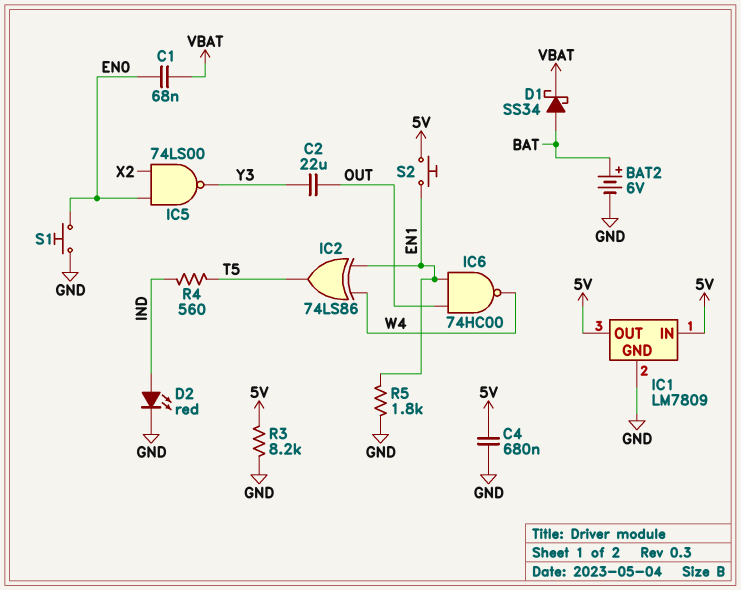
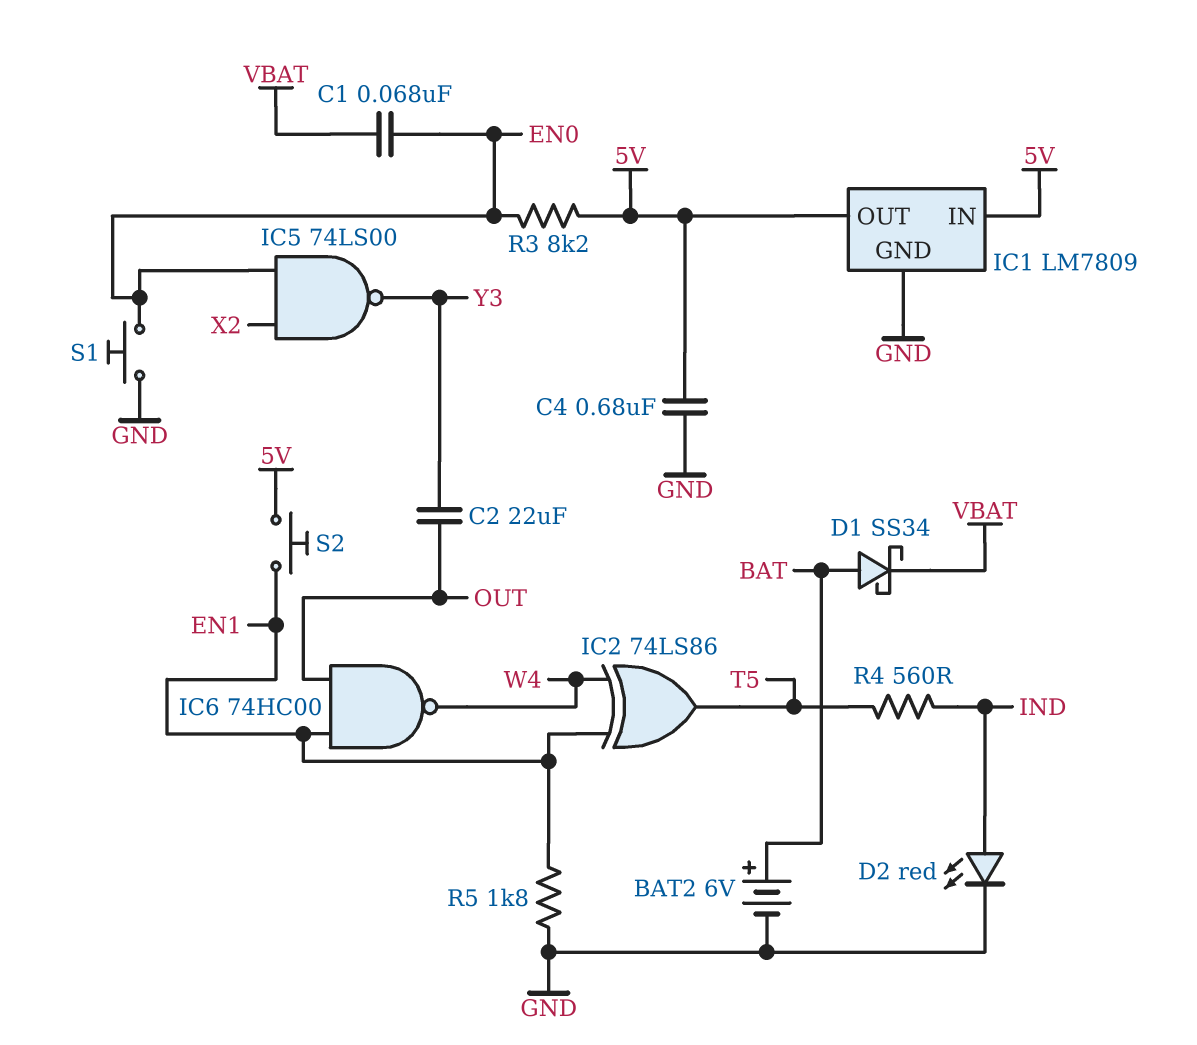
R3: 8.2k (5V, GND) -> 8.2k (5V, EN0)

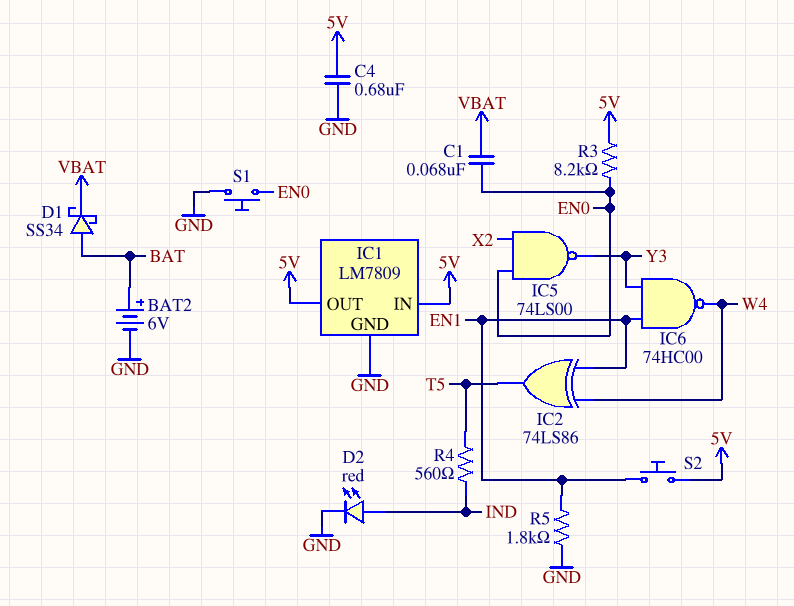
C2: 22uF (OUT, Y3) -> none
IC6: NAND 74HC00 (in EN1, in OUT, out W4) -> NAND 74HC00 (in EN1, in Y3, out W4)

